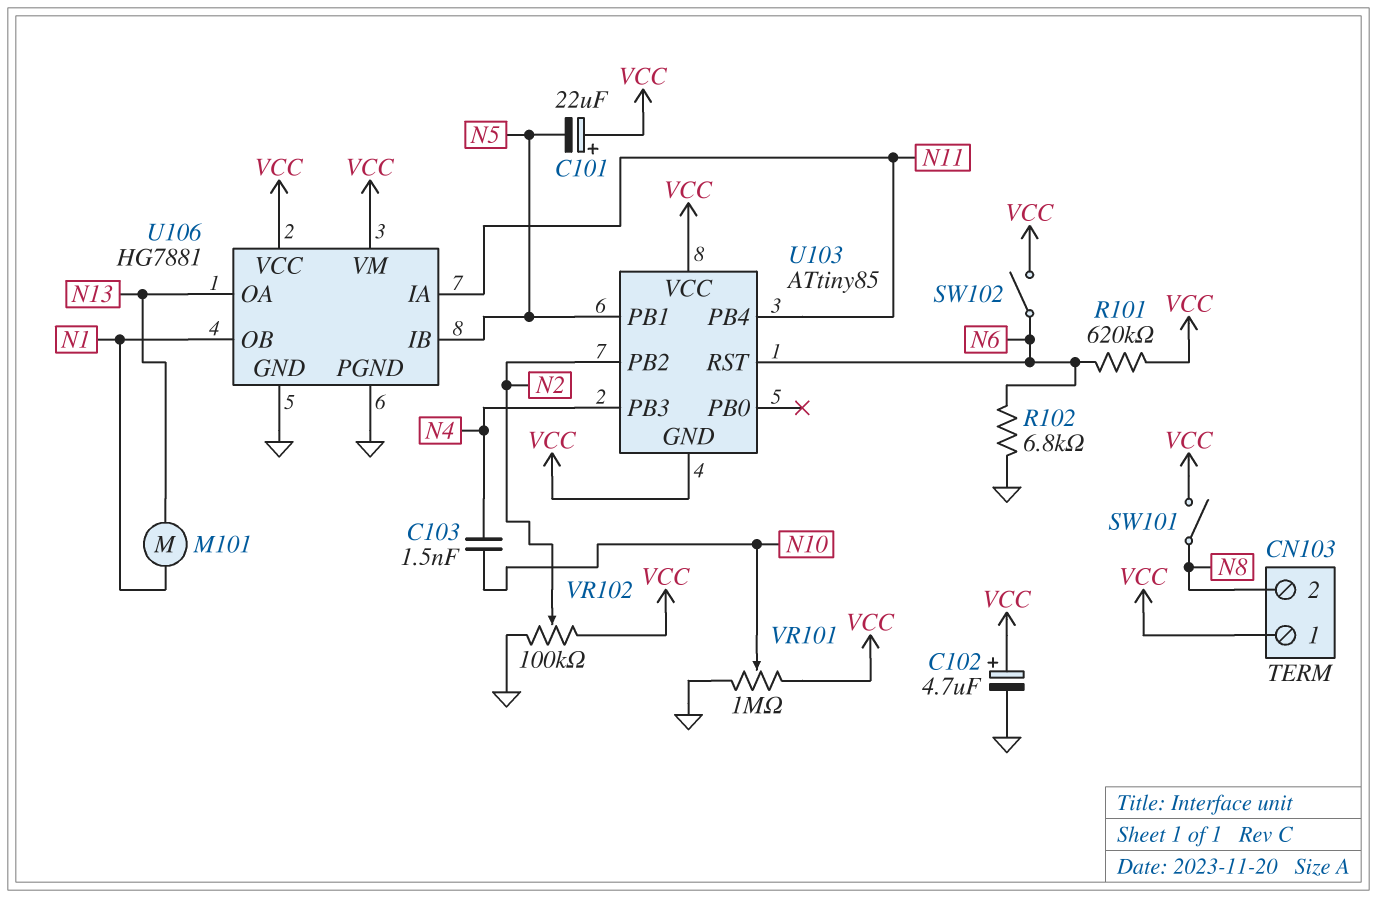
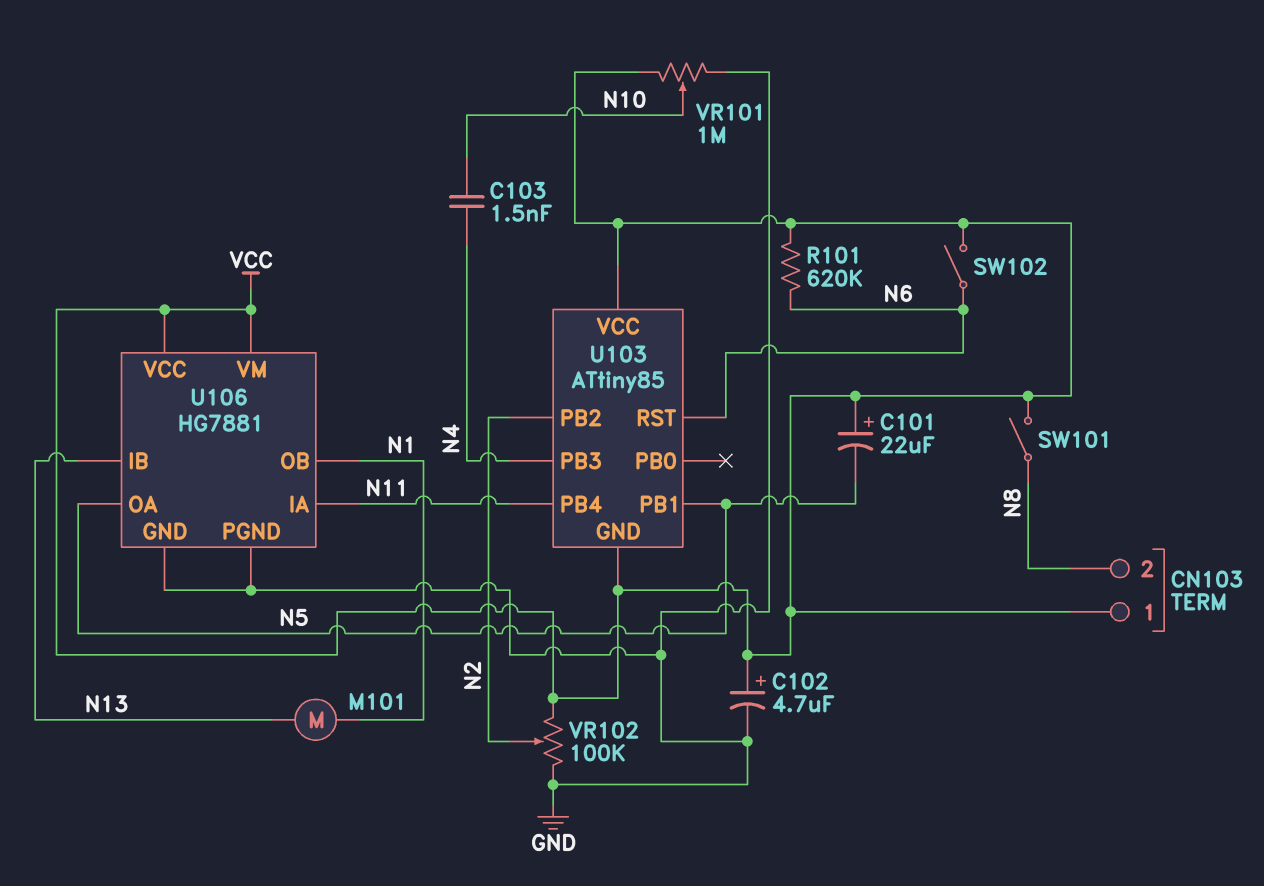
R102: 6.8k (GND, N6) -> none
U106 pin IB: N5 -> N13
U106 pin OA: N13 -> N5

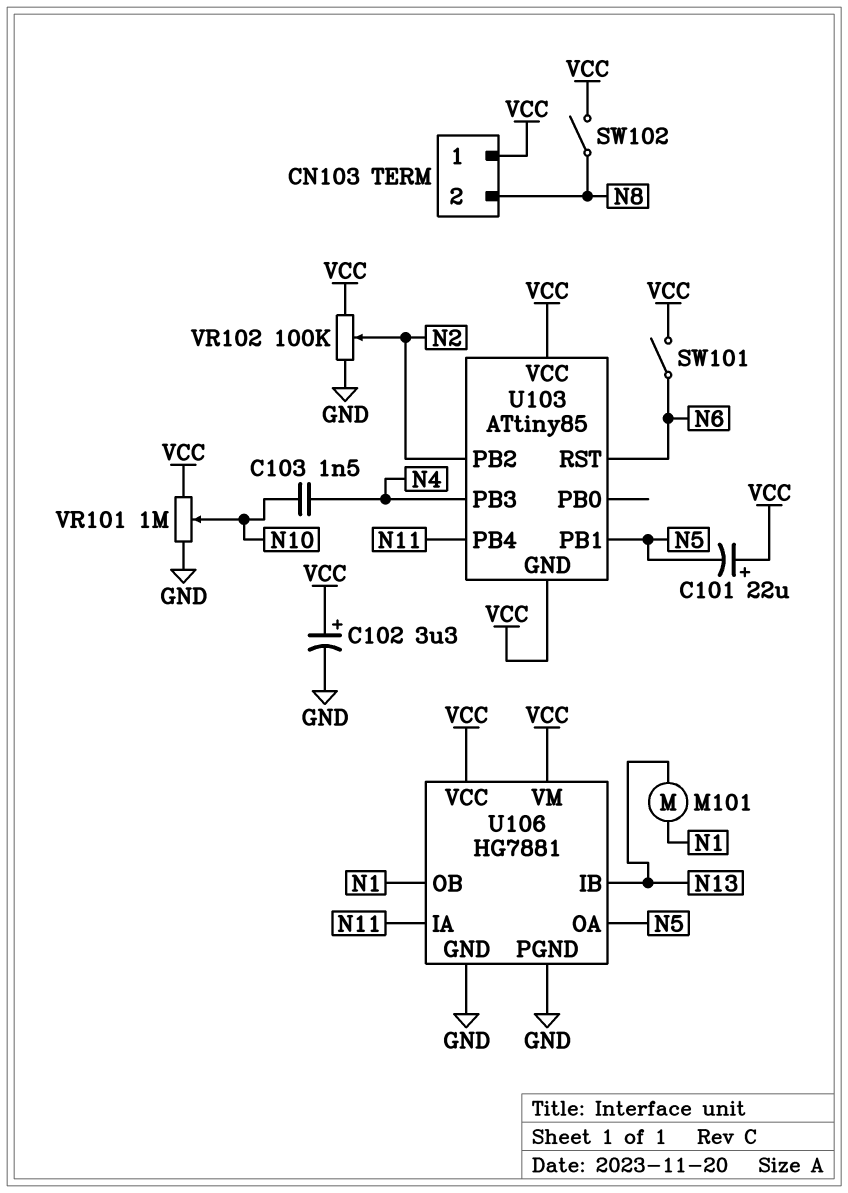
C102: 4.7uF (plus VCC, minus GND) -> 3.3uF (plus VCC, minus GND)
R101: 620k (N6, VCC) -> none
SW101: switch (N8, VCC) -> switch (N6, VCC)
SW102: switch (N6, VCC) -> switch (N8, VCC)

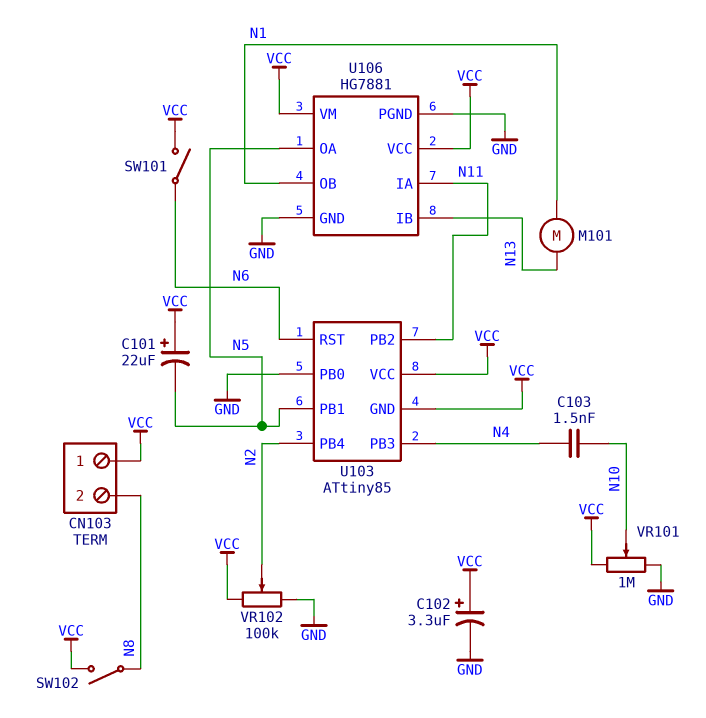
U103 pin PB0: none -> GND
U103 pin PB2: N2 -> N11
U103 pin PB4: N11 -> N2

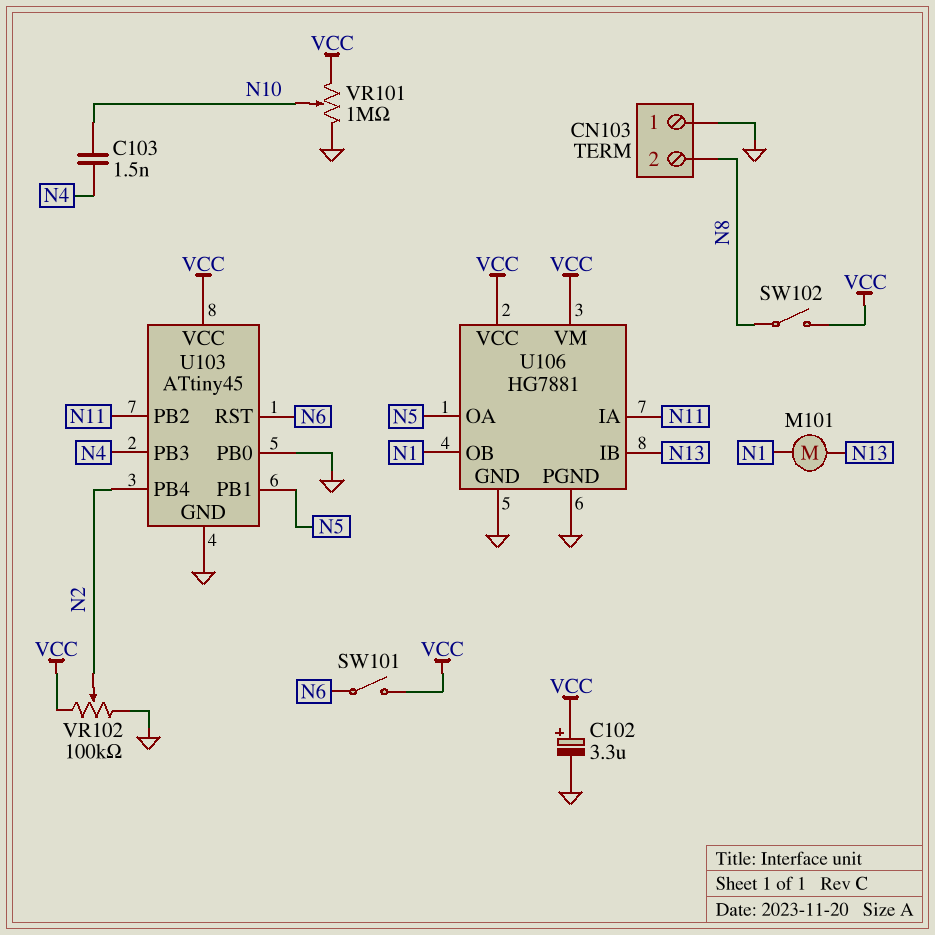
C101: 22uF (plus VCC, minus N5) -> none
CN103 pin 1: VCC -> GND
U103: ATtiny85 -> ATtiny45
U103 pin GND: VCC -> GND

